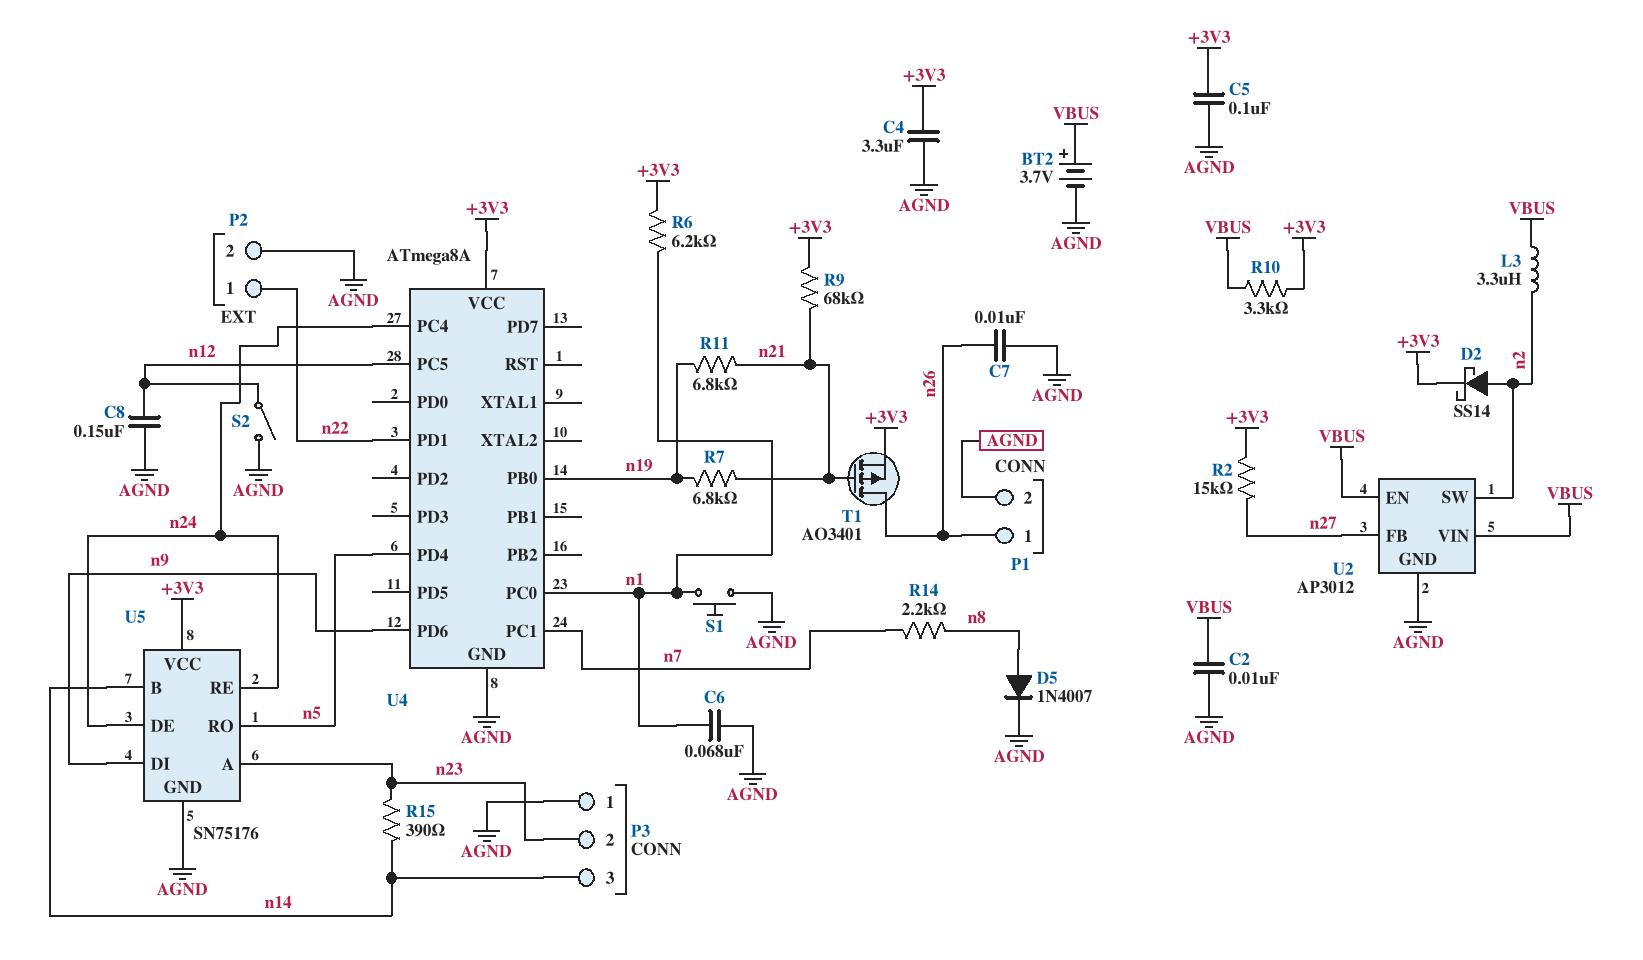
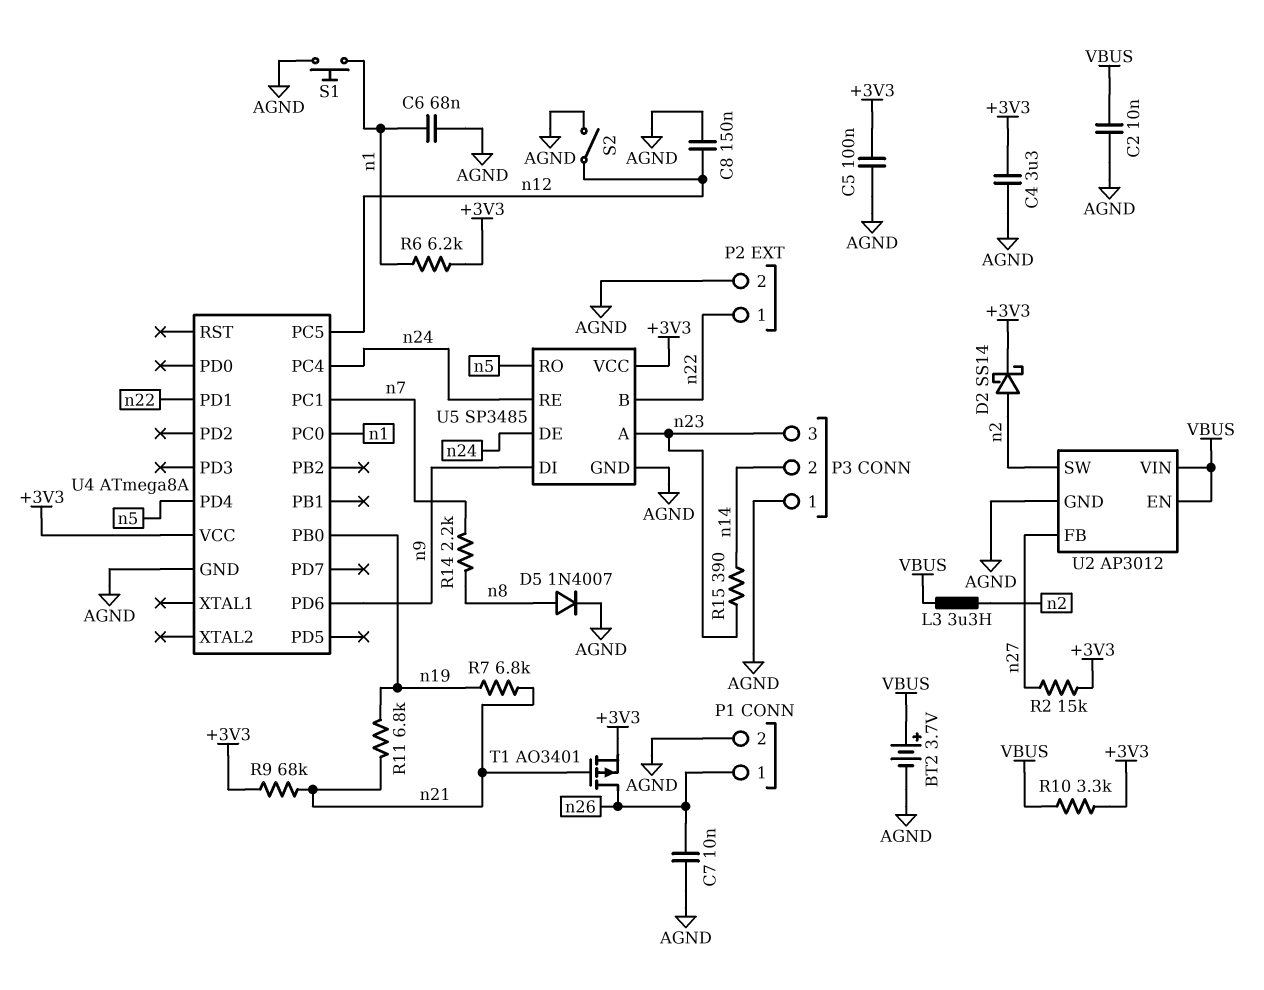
P3 pin 2: n23 -> n14
P3 pin 3: n14 -> n23
U5: SN75176 -> SP3485
U5 pin B: n14 -> n22

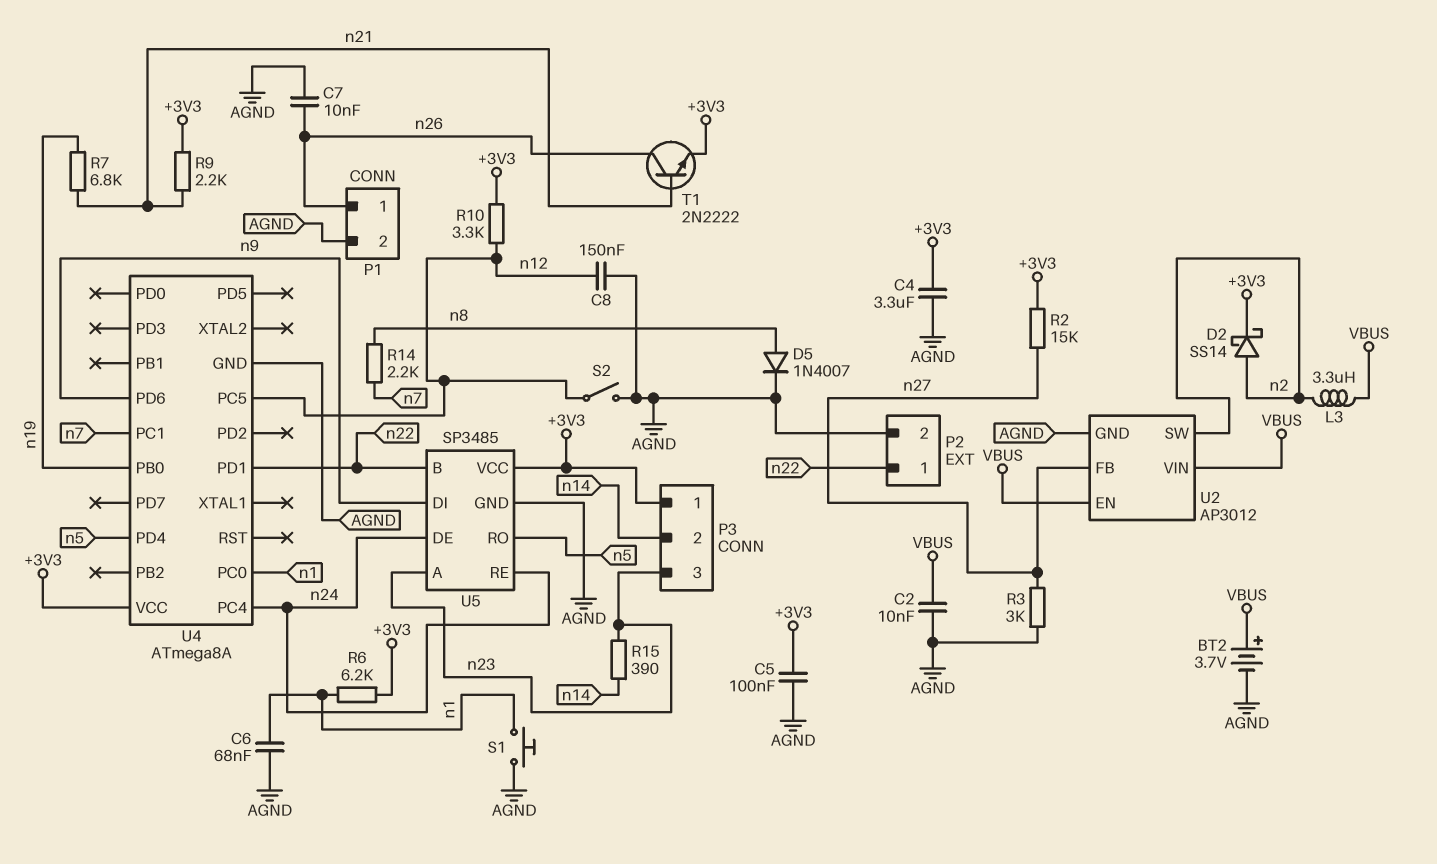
P3 pin 1: AGND -> +3V3
R3: none -> 3k (AGND, n27)
R9: 68k (+3V3, n21) -> 2.2k (+3V3, n21)
R10: 3.3k (+3V3, VBUS) -> 3.3k (+3V3, n12)
R11: 6.8k (n19, n21) -> none
T1: PMOS AO3401 (G n21, D n26, S +3V3) -> NPN 2N2222 (B n21, C n26, E +3V3)

